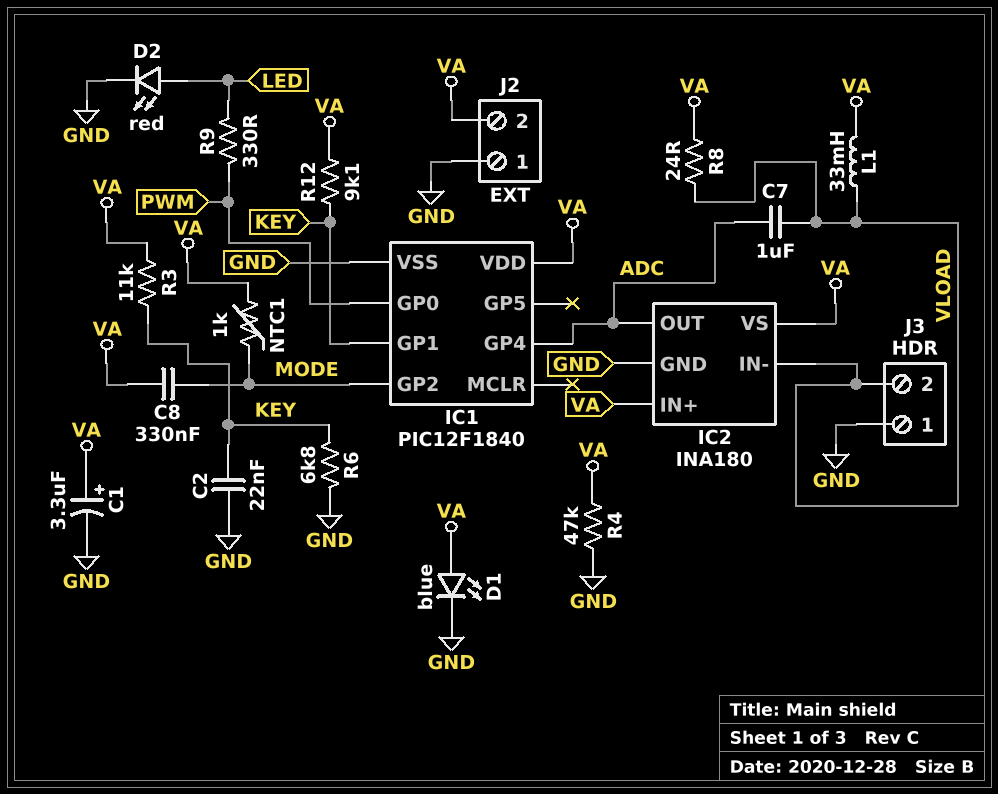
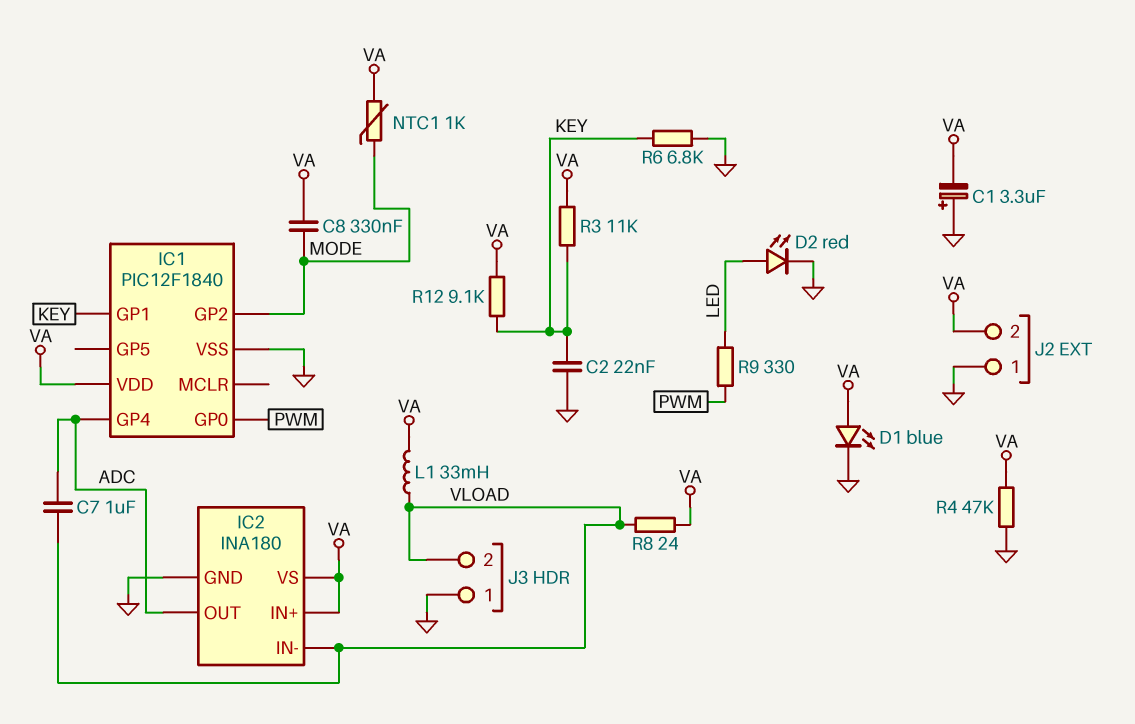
C1: 3.3uF (plus VA, minus GND) -> 3.3uF (plus GND, minus VA)

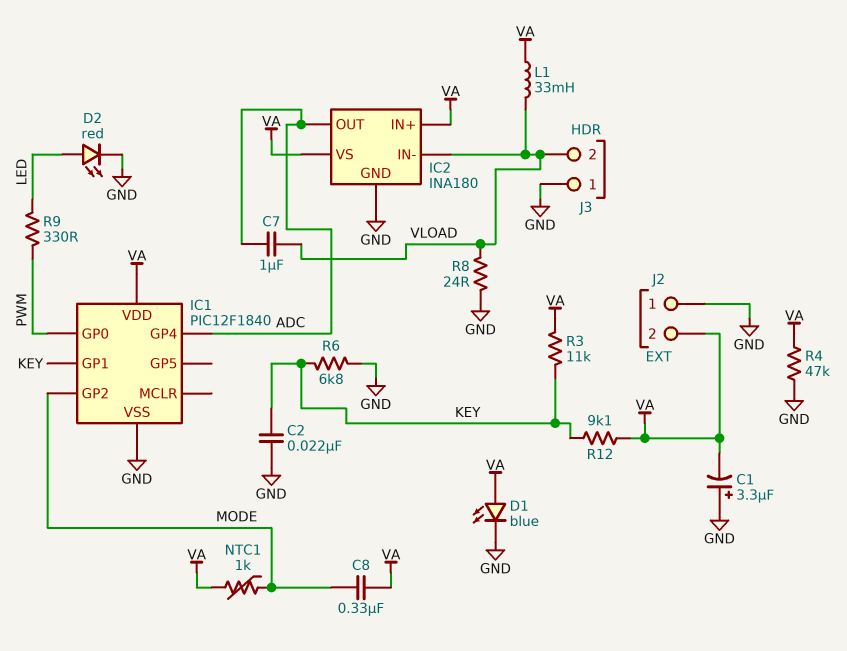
R8: 24 (VA, VLOAD) -> 24 (GND, VLOAD)

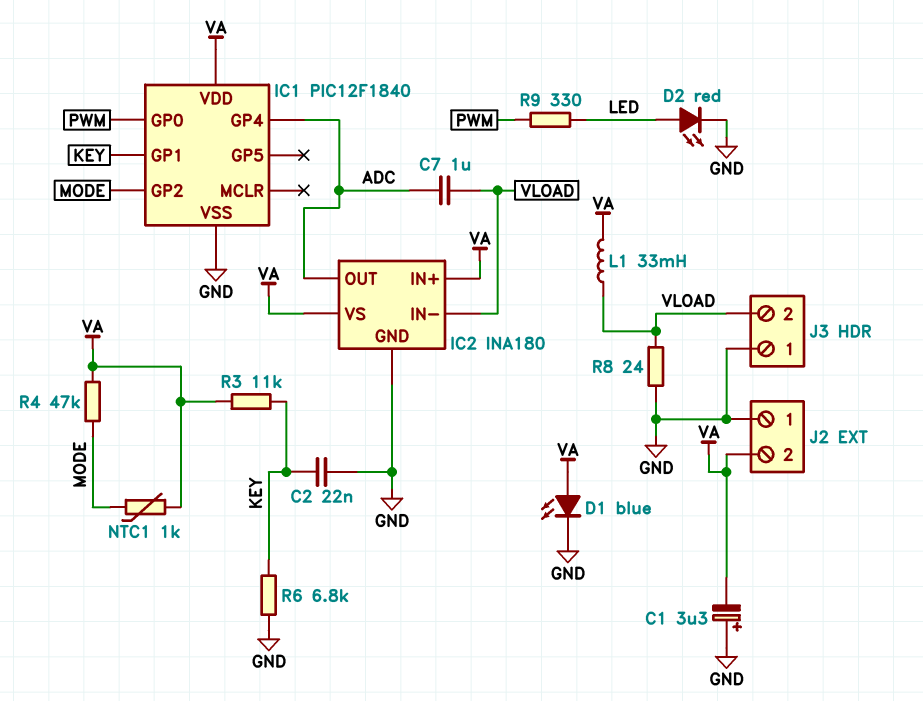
C8: 330nF (MODE, VA) -> none
R4: 47k (GND, VA) -> 47k (MODE, VA)
R12: 9.1k (KEY, VA) -> none

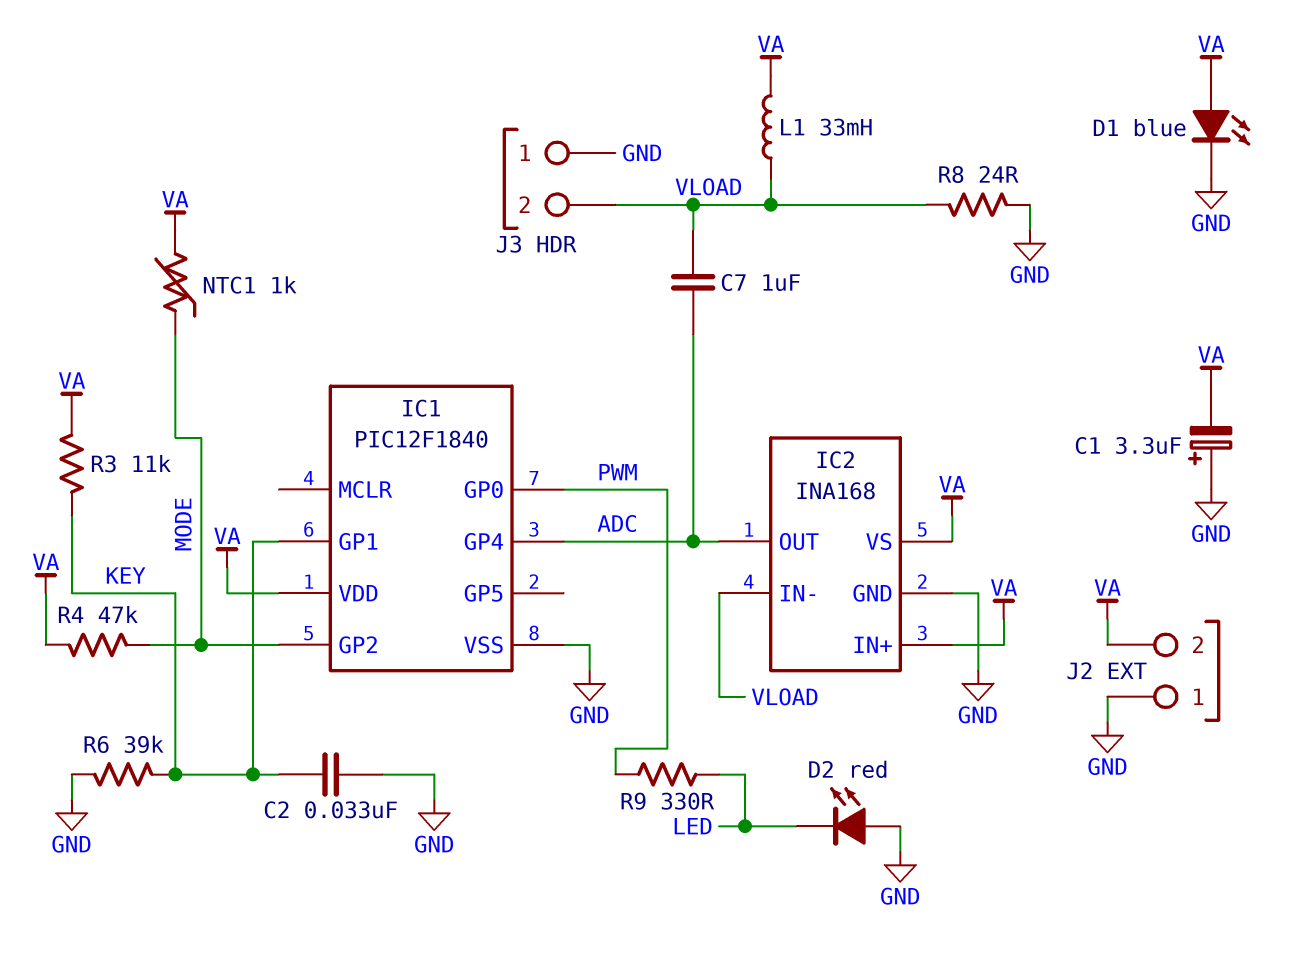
C2: 22nF (GND, KEY) -> 33nF (GND, KEY)
D2: LED red (A LED, K GND) -> LED red (A GND, K LED)
IC2: INA180 -> INA168
R6: 6.8k (GND, KEY) -> 39k (GND, KEY)

